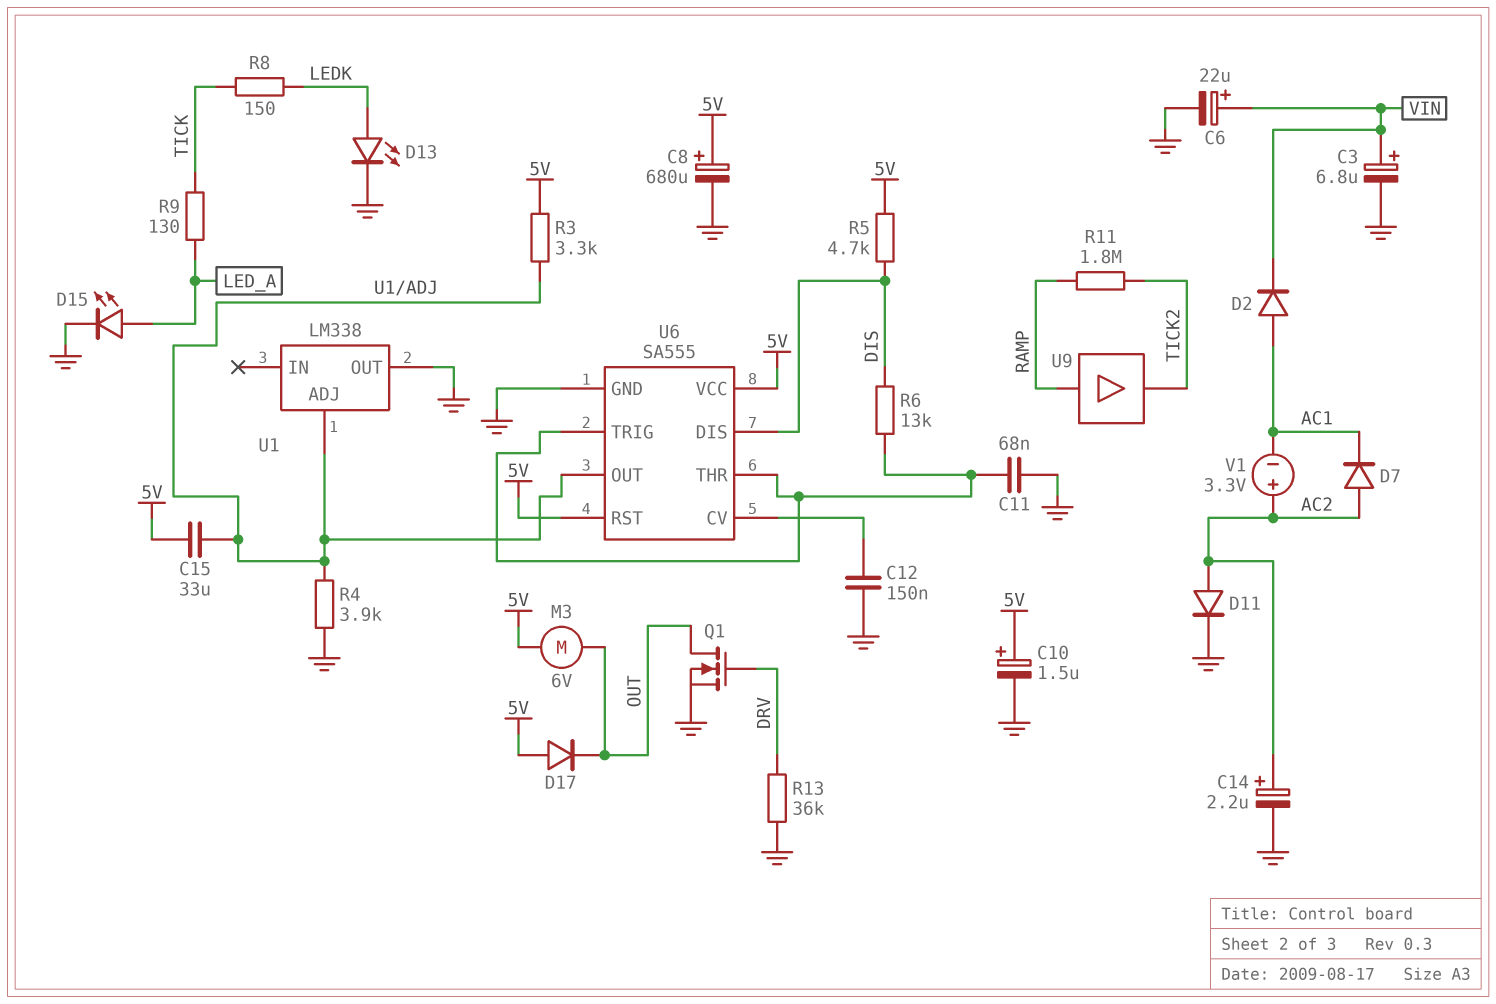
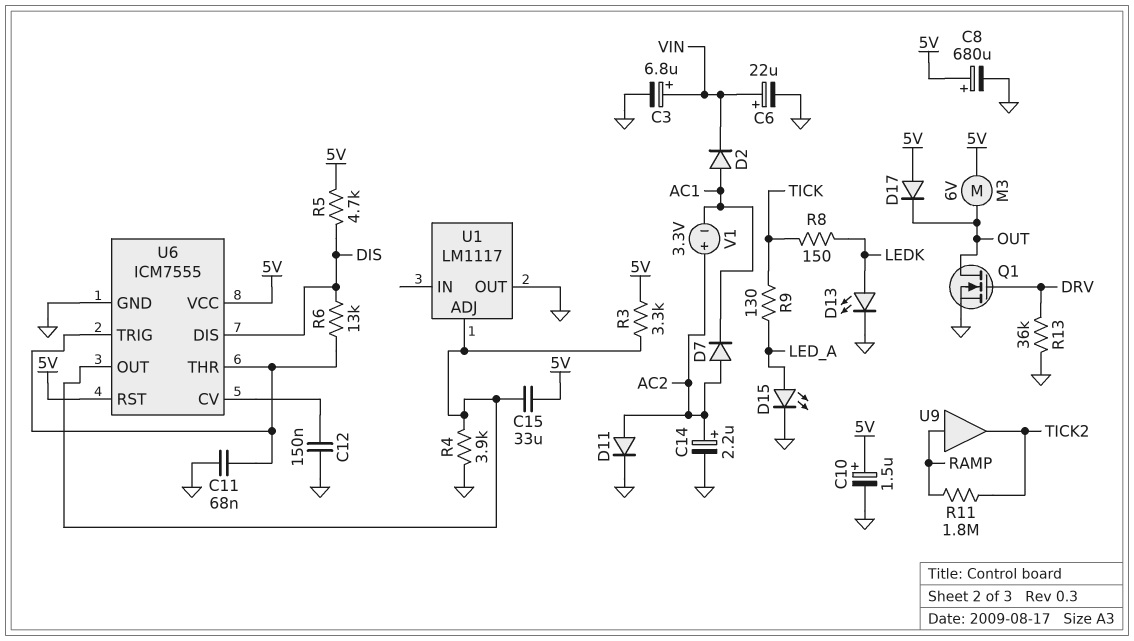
U1: LM338 -> LM1117
U6: SA555 -> ICM7555

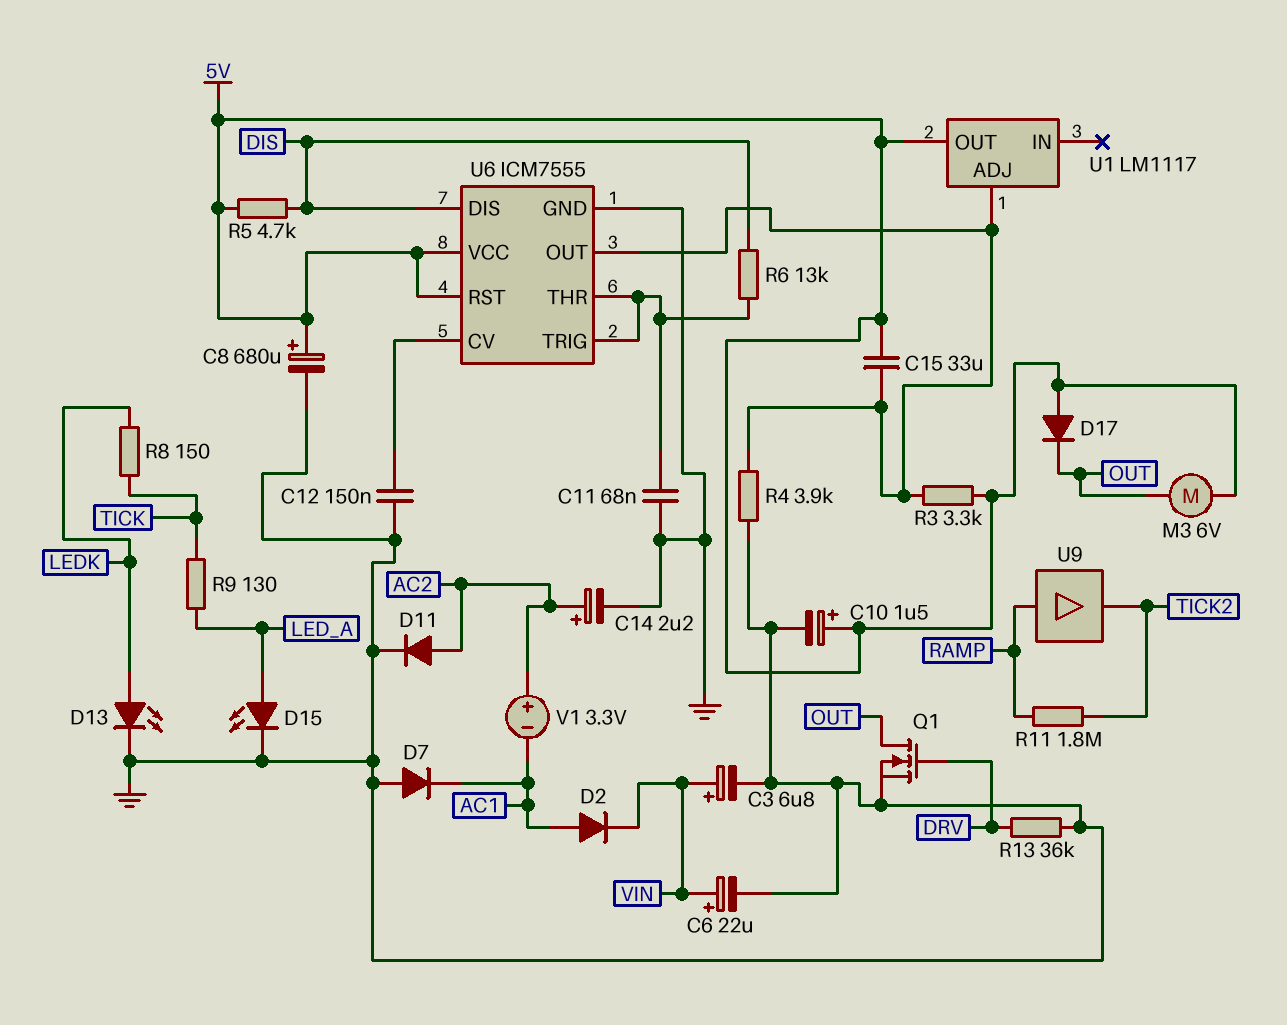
D7: diode (A AC2, K AC1) -> diode (A GND, K AC1)
U1 pin OUT: GND -> 5V

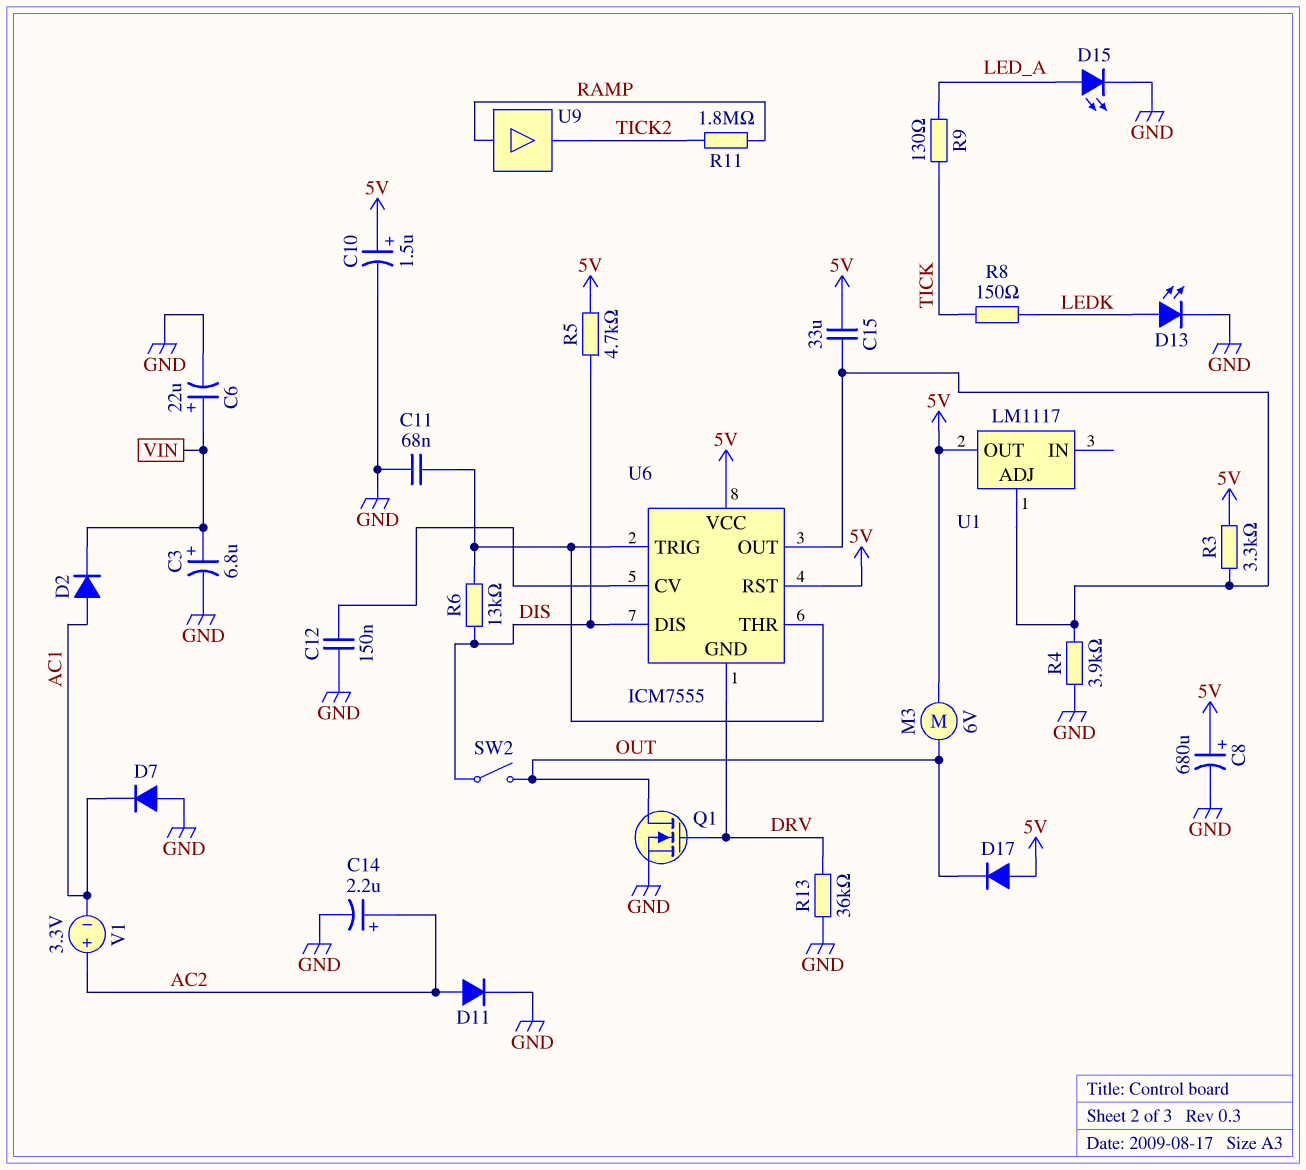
SW2: none -> switch (DIS, OUT)
U6 pin GND: GND -> DRV

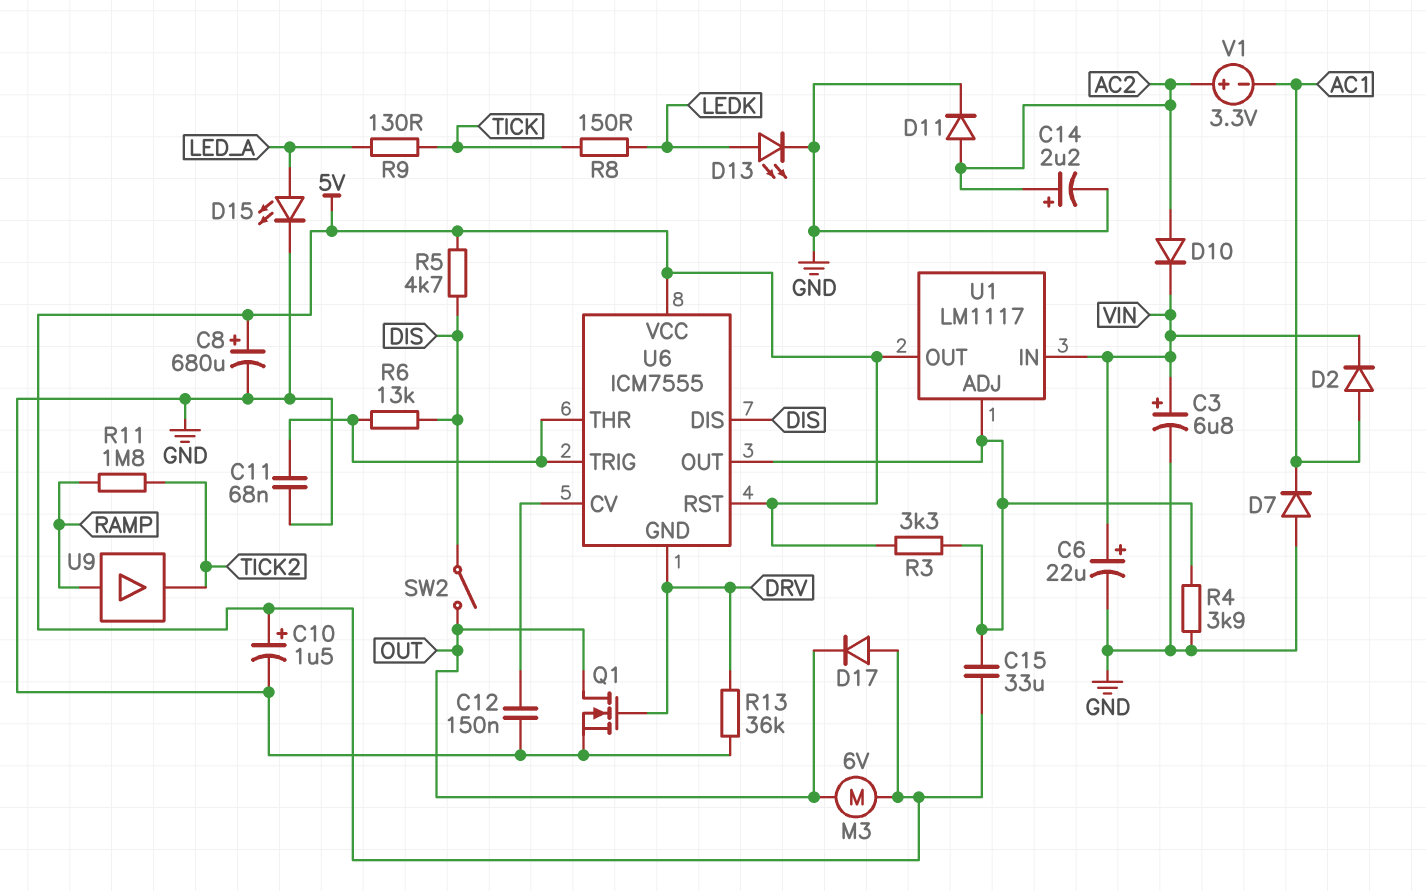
D10: none -> diode (A AC2, K VIN)
U1 pin IN: none -> VIN

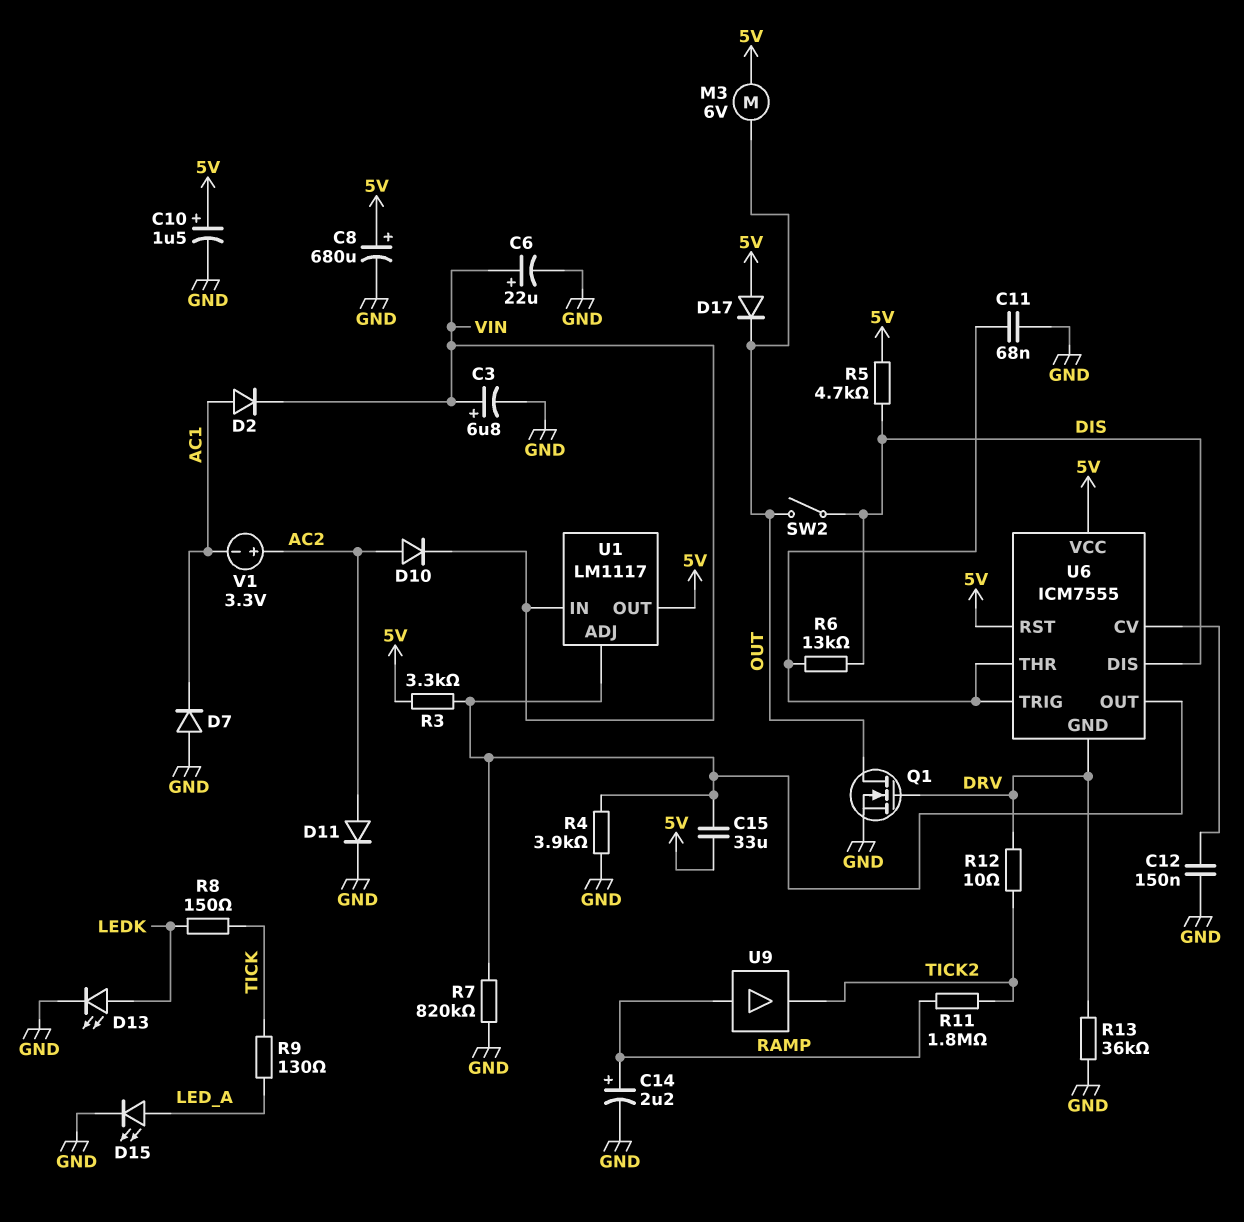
C14: 2.2uF (plus AC2, minus GND) -> 2.2uF (plus RAMP, minus GND)
R7: none -> 820k (GND, U1/ADJ)
R12: none -> 10 (DRV, TICK2)

